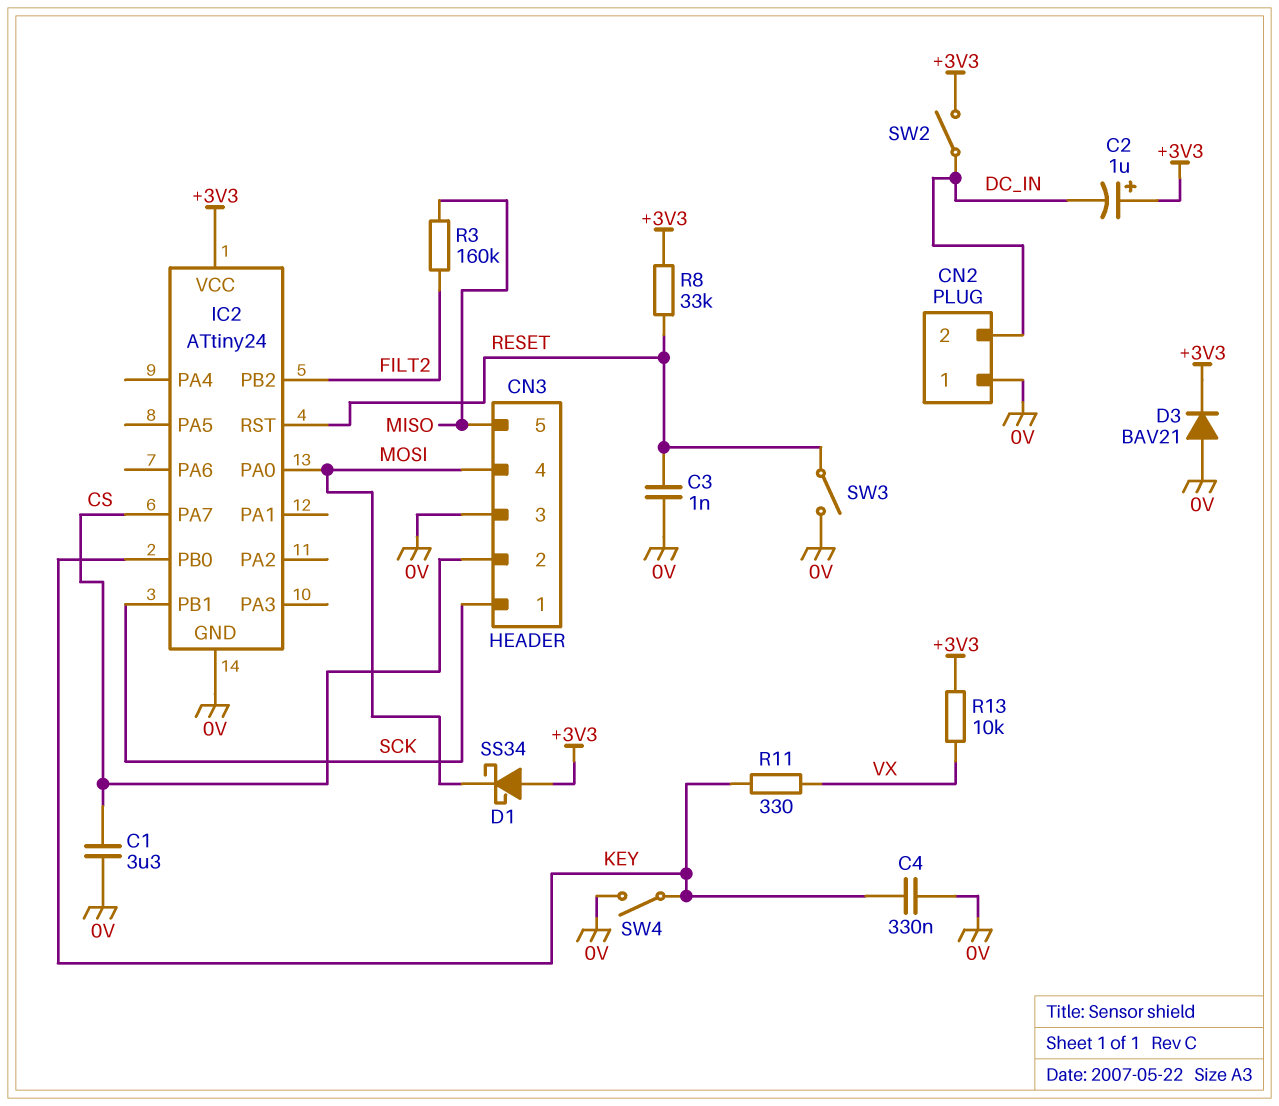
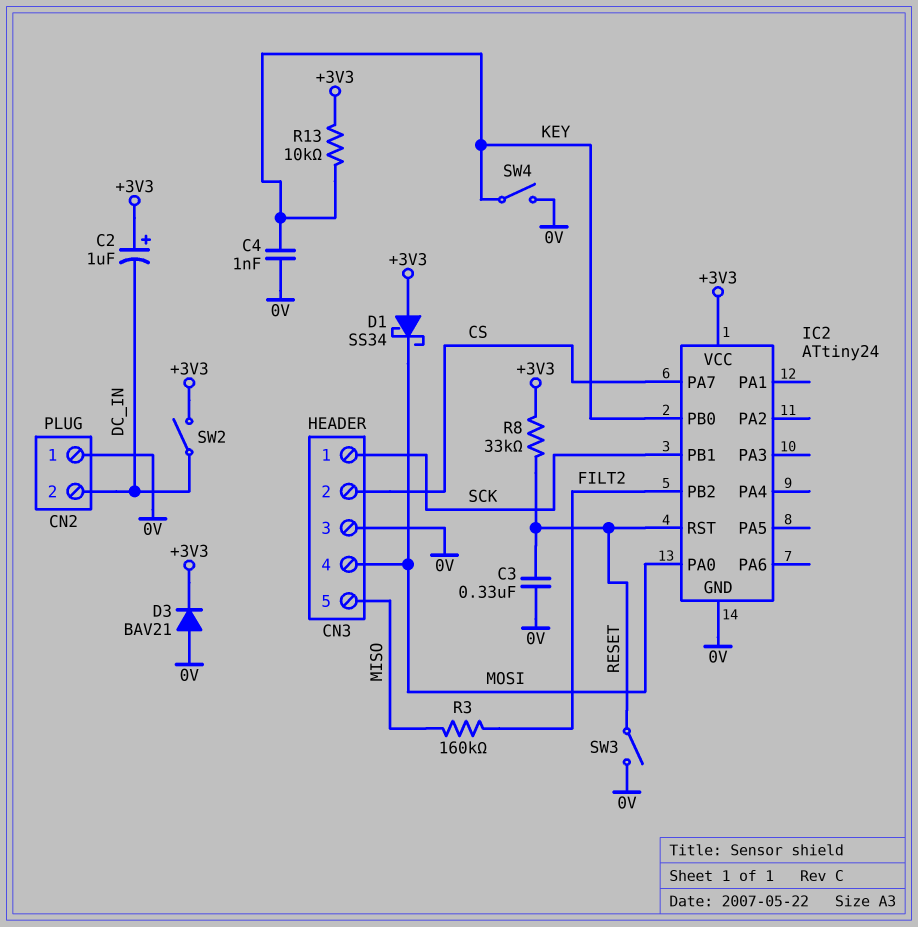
C1: 3.3uF (0V, CS) -> none
C3: 1nF (0V, RESET) -> 330nF (0V, RESET)
C4: 330nF (0V, KEY) -> 1nF (0V, KEY)
R11: 330 (KEY, VX) -> none
R13: 10k (+3V3, VX) -> 10k (+3V3, KEY)

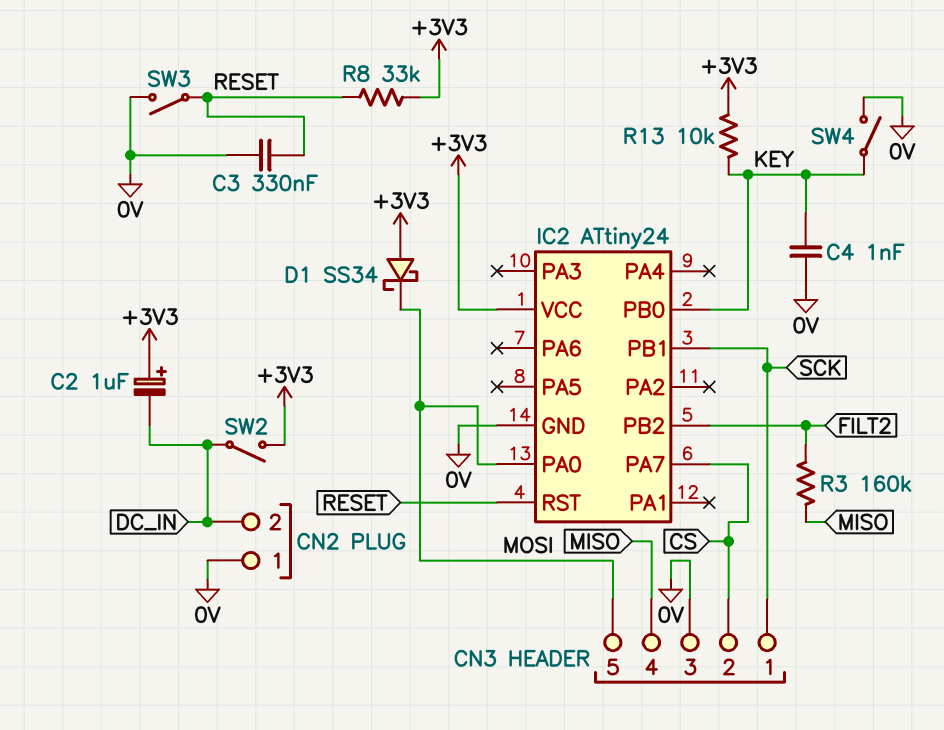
CN3 pin 4: MOSI -> MISO
CN3 pin 5: MISO -> MOSI
D3: diode BAV21 (A 0V, K +3V3) -> none

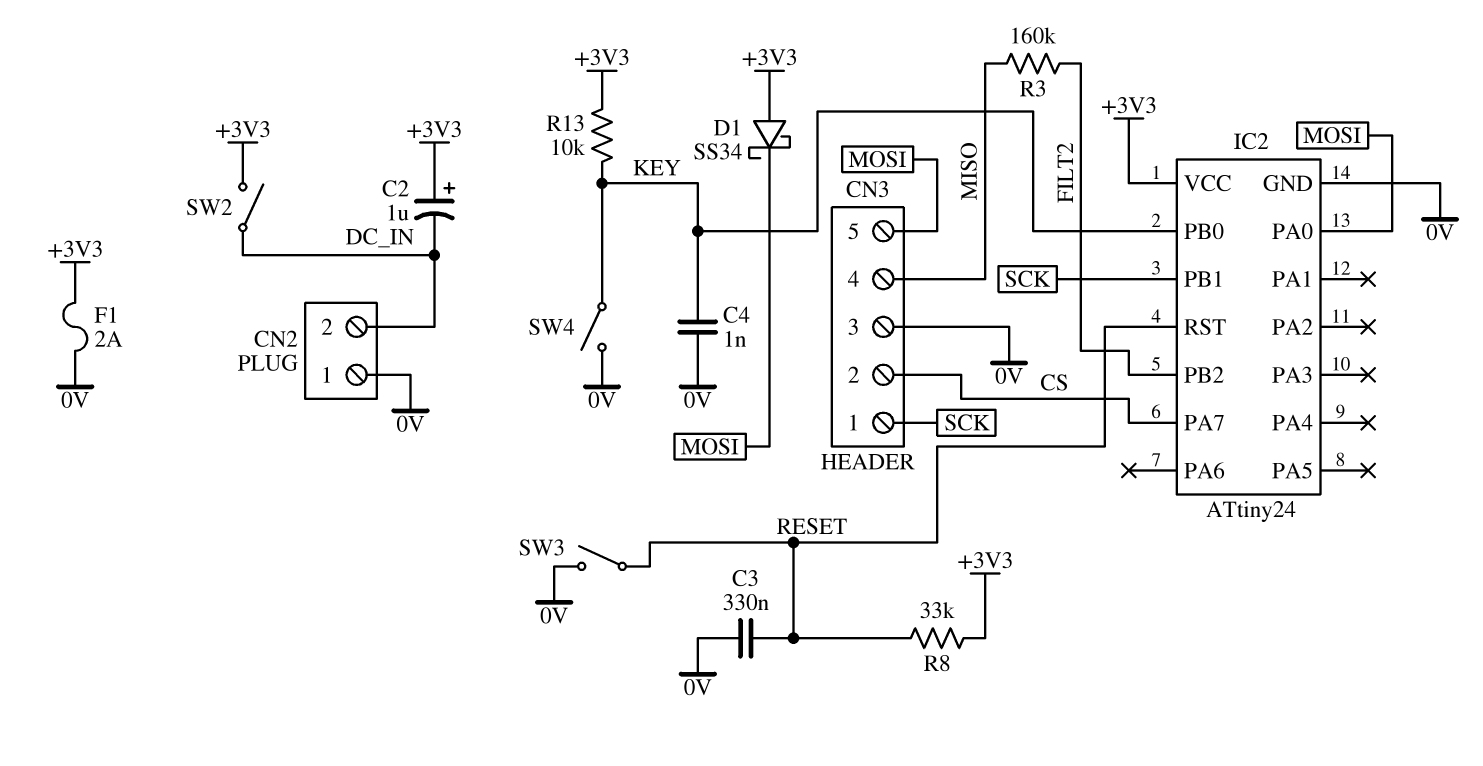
F1: none -> 2A (+3V3, 0V)

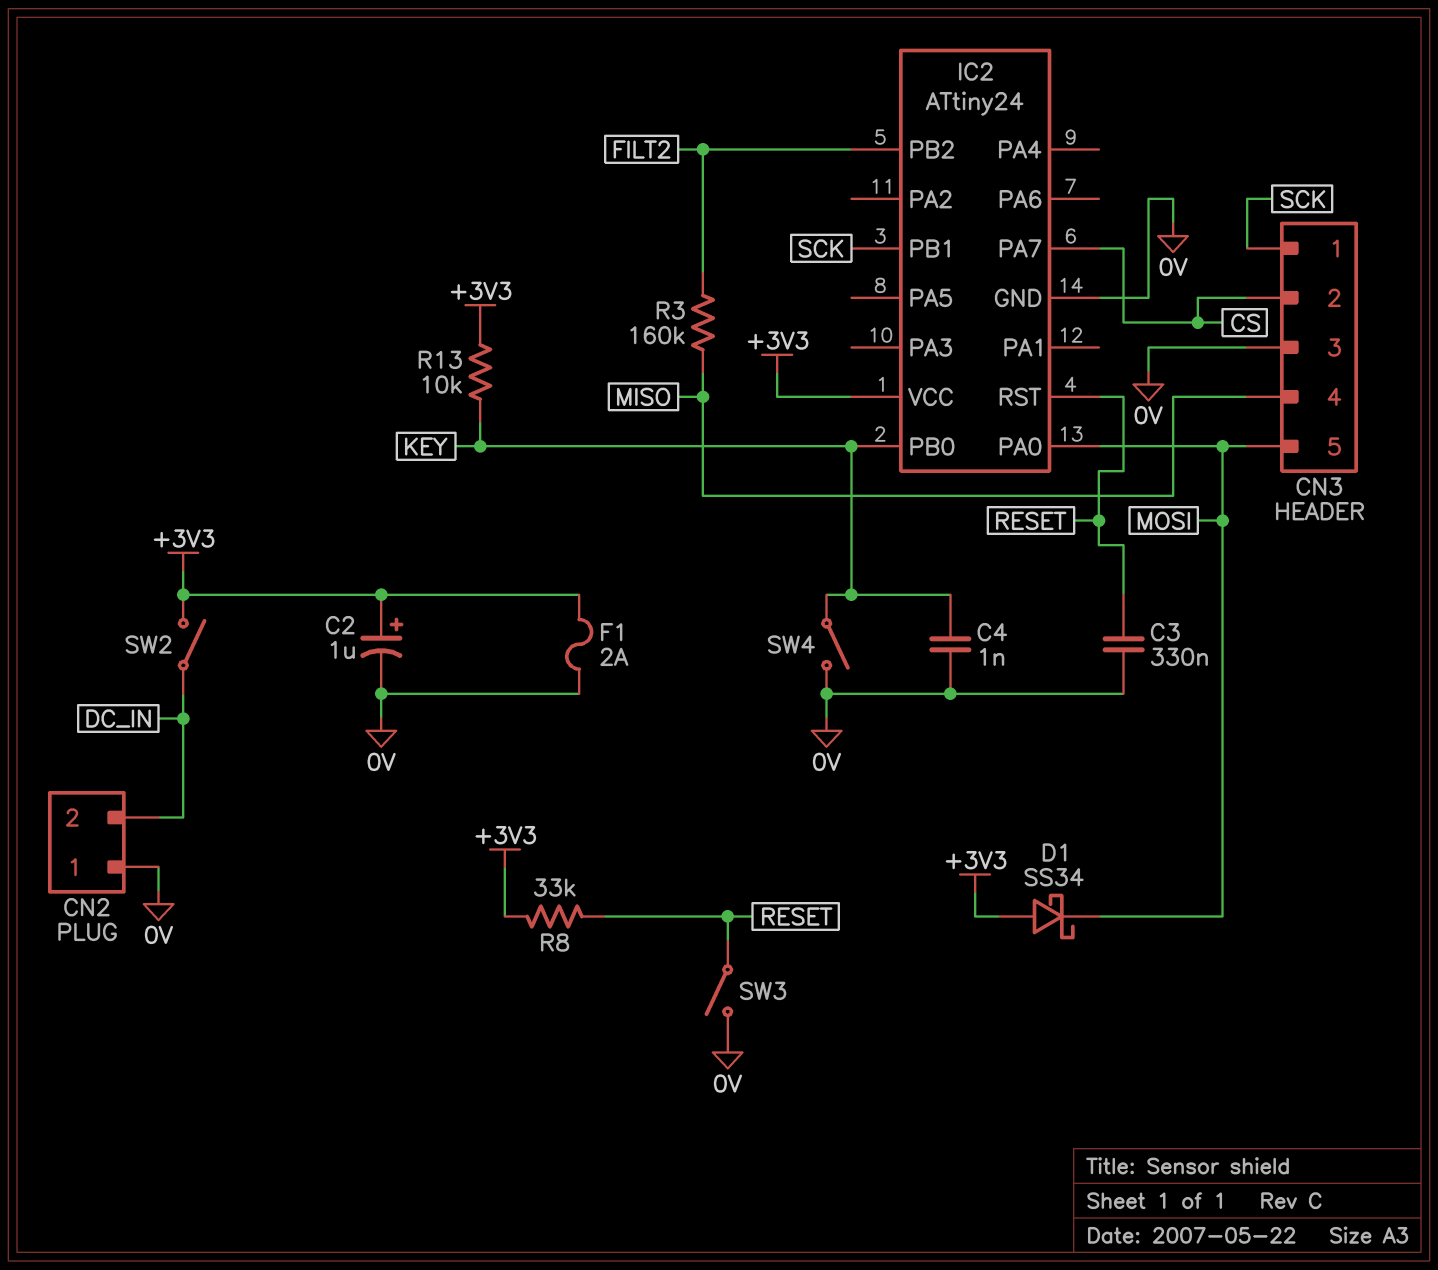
C2: 1uF (plus +3V3, minus DC_IN) -> 1uF (plus +3V3, minus 0V)

